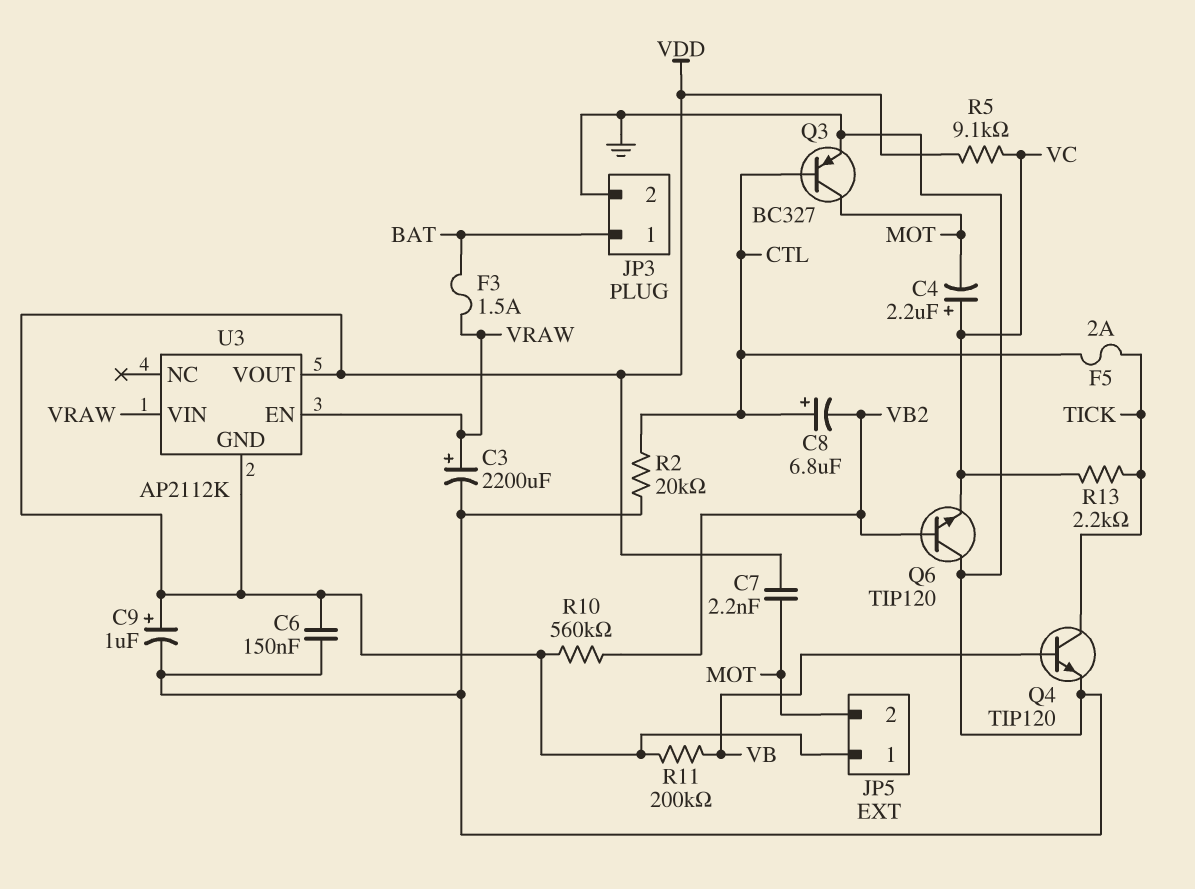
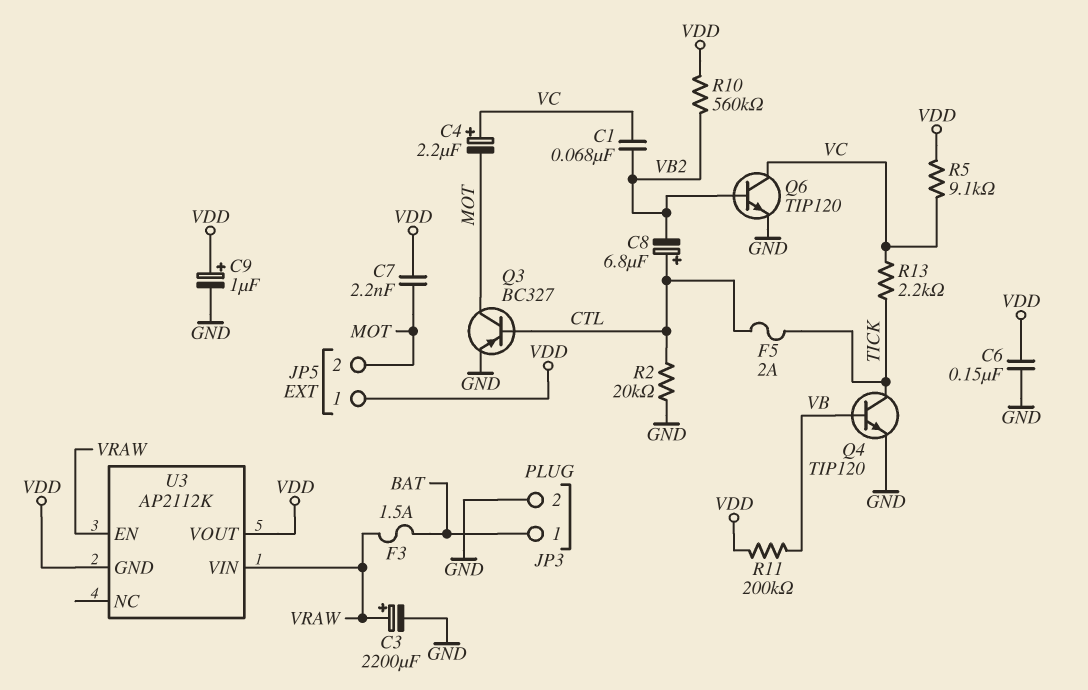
C1: none -> 68nF (VB2, VC)
Q6: NPN TIP120 (B VB2, C GND, E VC) -> NPN TIP120 (B VB2, C VC, E GND)

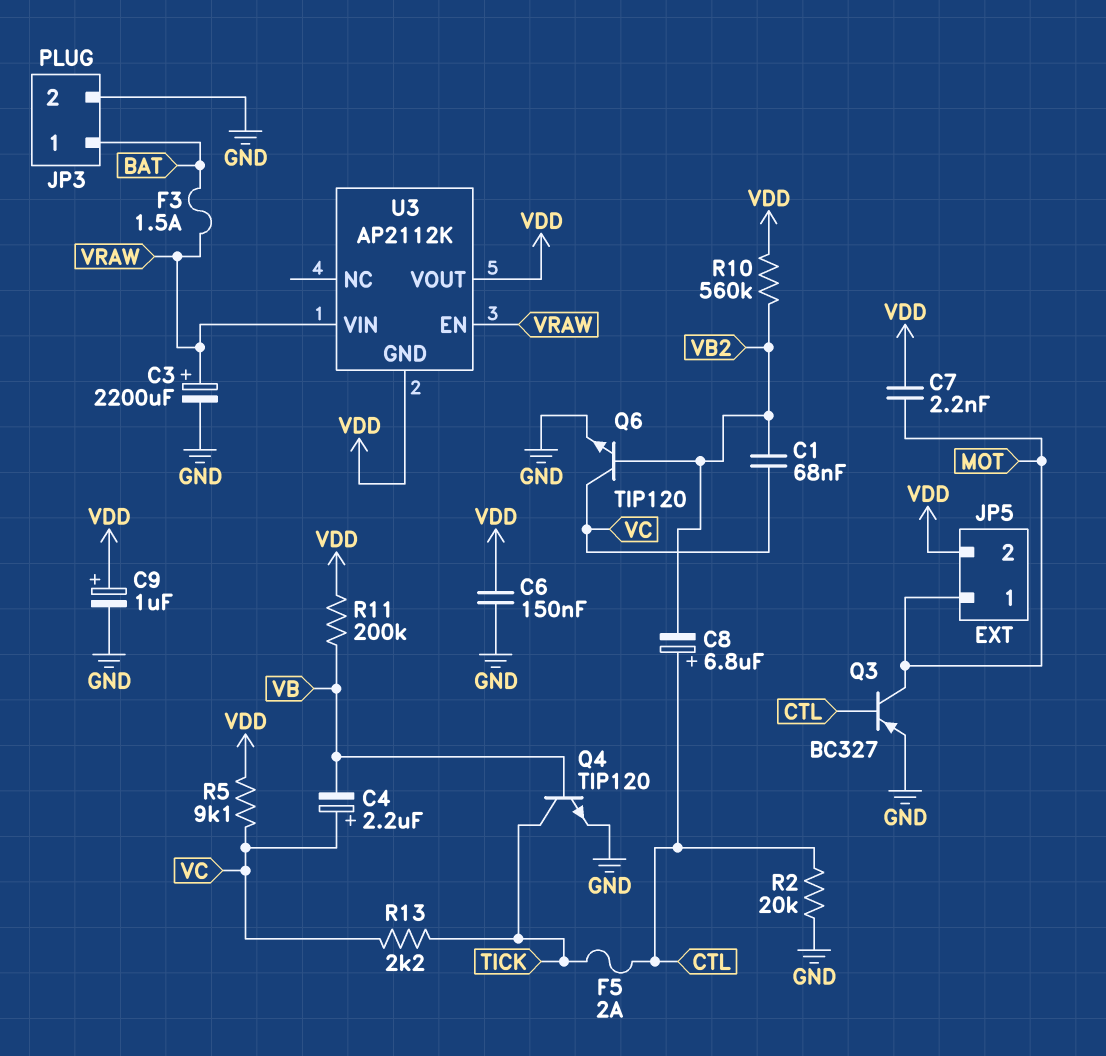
C4: 2.2uF (plus VC, minus MOT) -> 2.2uF (plus VC, minus VB)
JP5 pin 1: VDD -> MOT
JP5 pin 2: MOT -> VDD

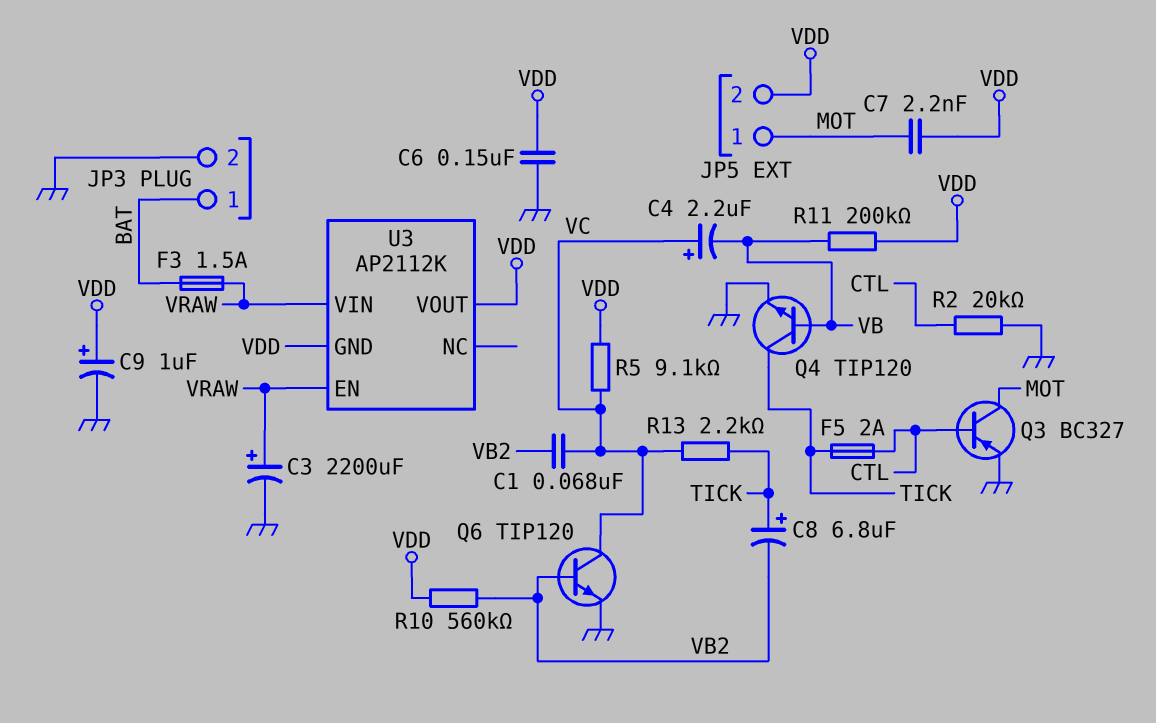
C8: 6.8uF (plus CTL, minus VB2) -> 6.8uF (plus TICK, minus VB2)

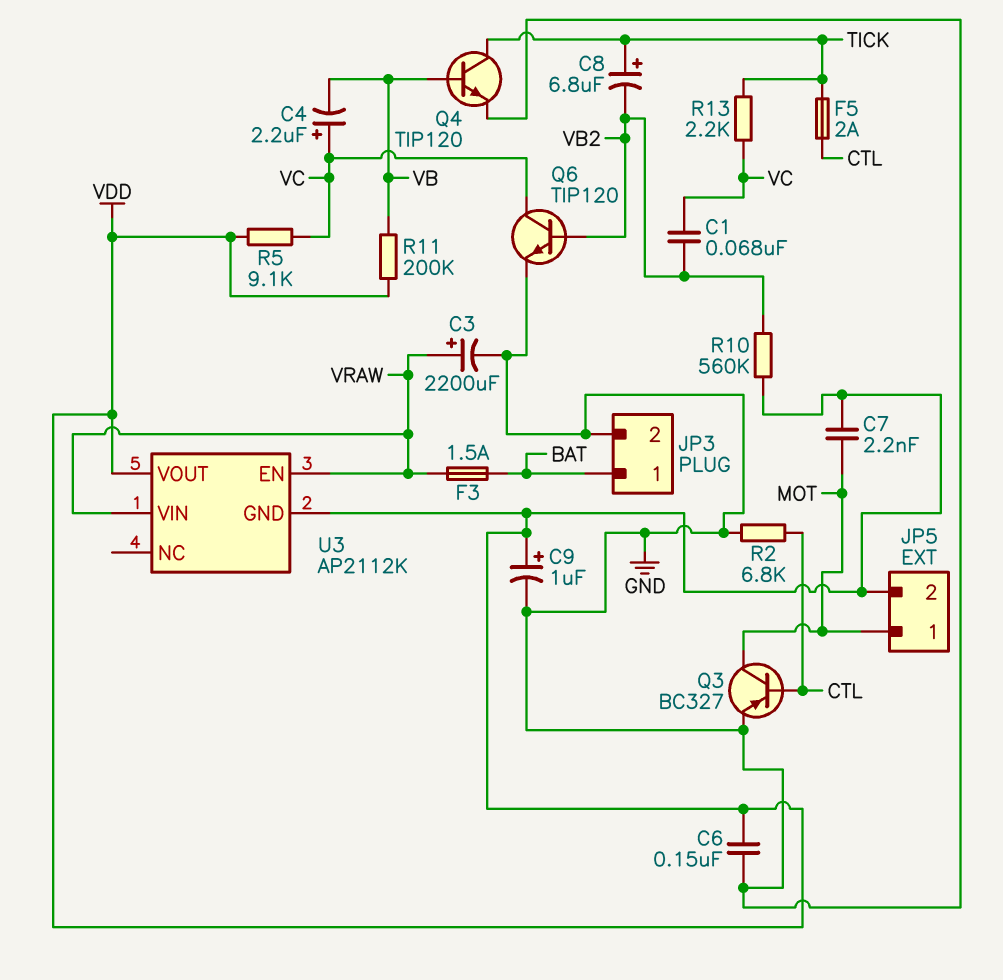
R2: 20k (CTL, GND) -> 6.8k (CTL, GND)

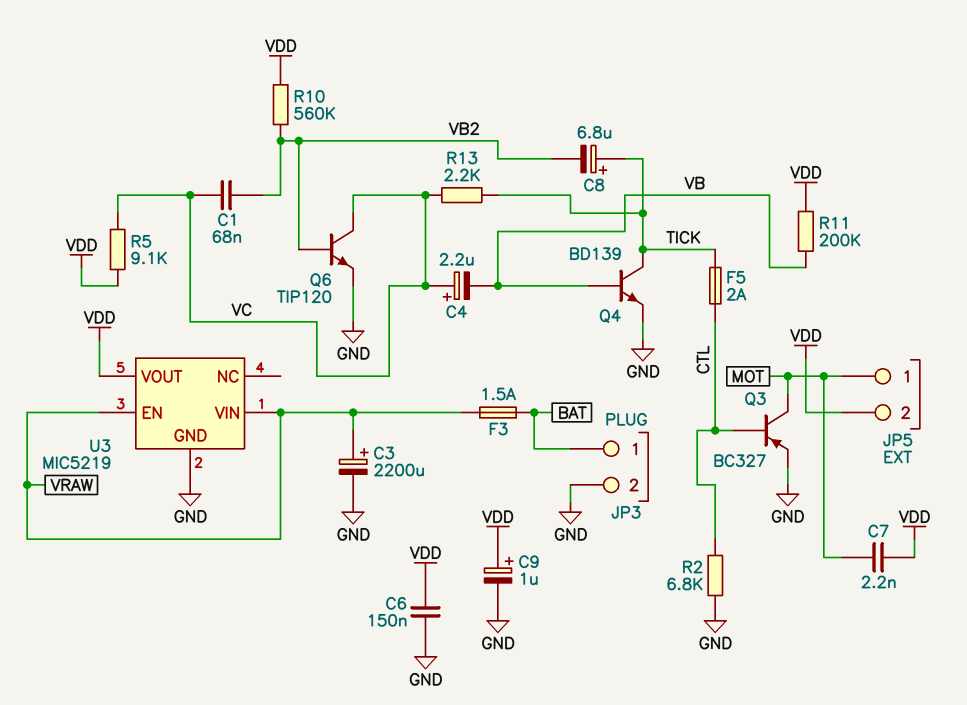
Q4: NPN TIP120 (B VB, C TICK, E GND) -> NPN BD139 (B VB, C TICK, E GND)
U3: AP2112K -> MIC5219
U3 pin GND: VDD -> GND

